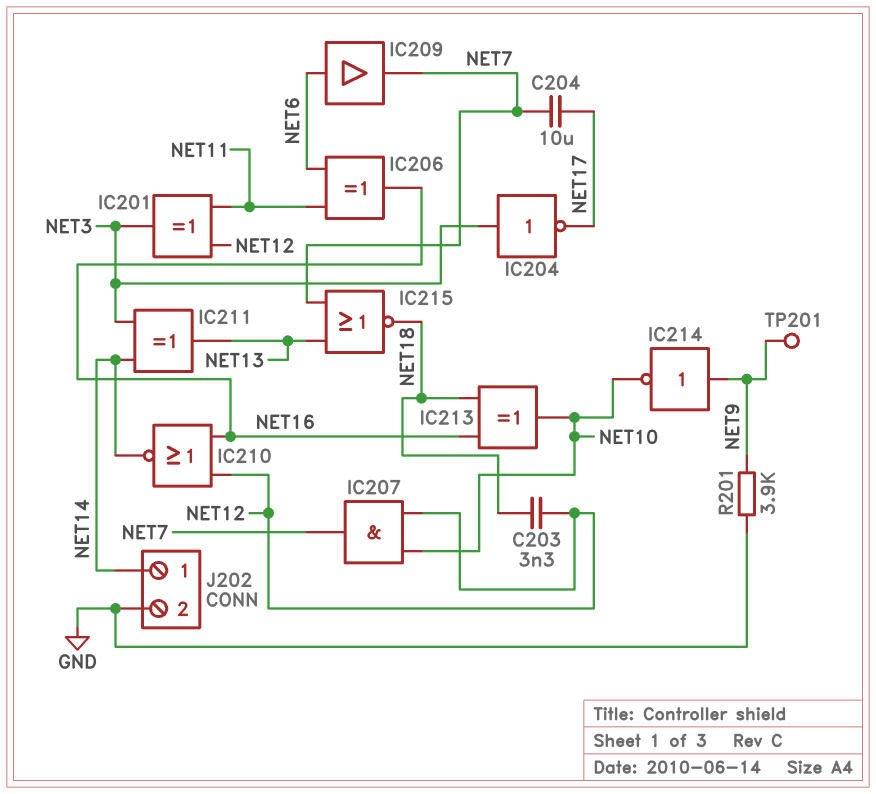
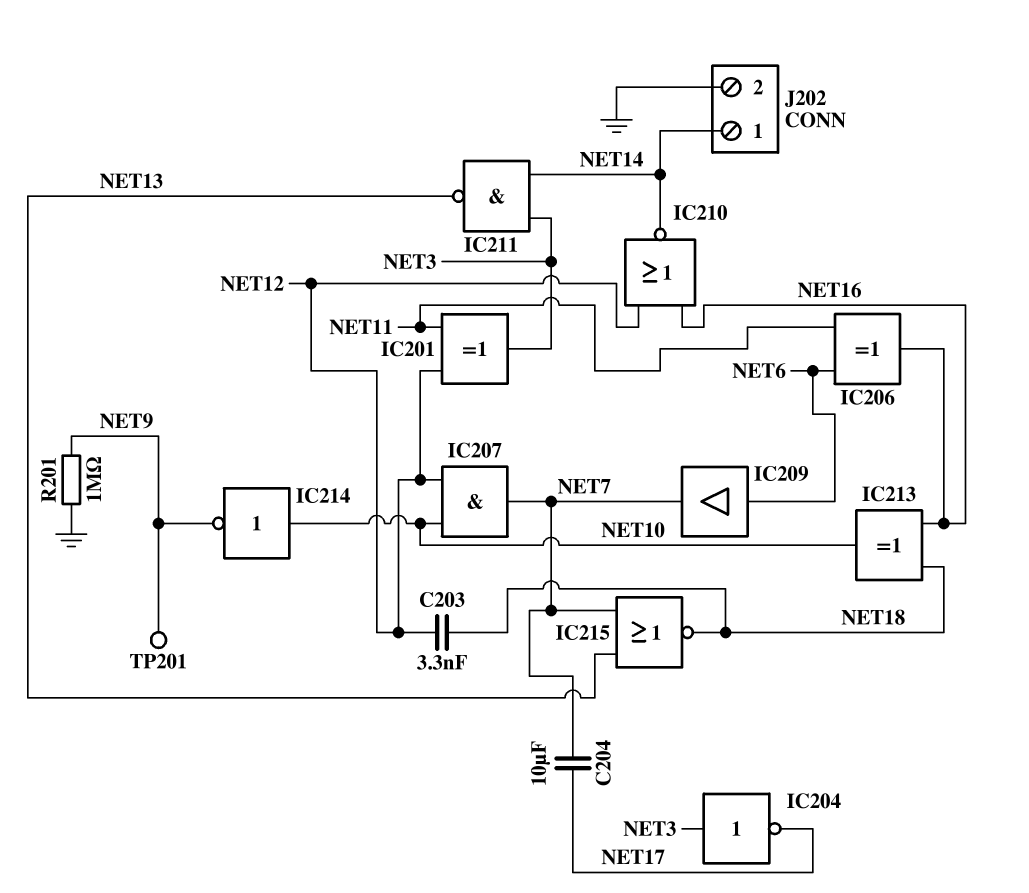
IC211: XOR (in NET3, in NET14, out NET13) -> NAND (in NET3, in NET14, out NET13)
IC214: NOT (in NET9, out NET10) -> NOT (in NET10, out NET9)
R201: 3.9k (GND, NET9) -> 1M (GND, NET9)

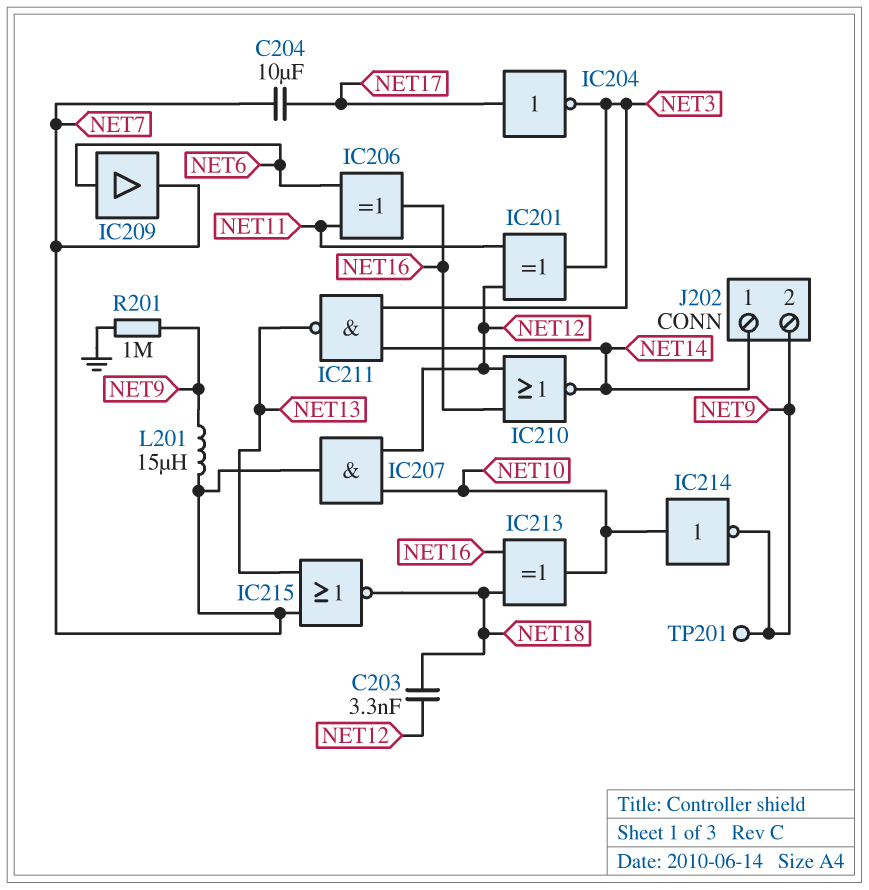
IC204: NOT (in NET3, out NET17) -> NOT (in NET17, out NET3)
J202 pin 2: GND -> NET9
L201: none -> 15uH (NET7, NET9)

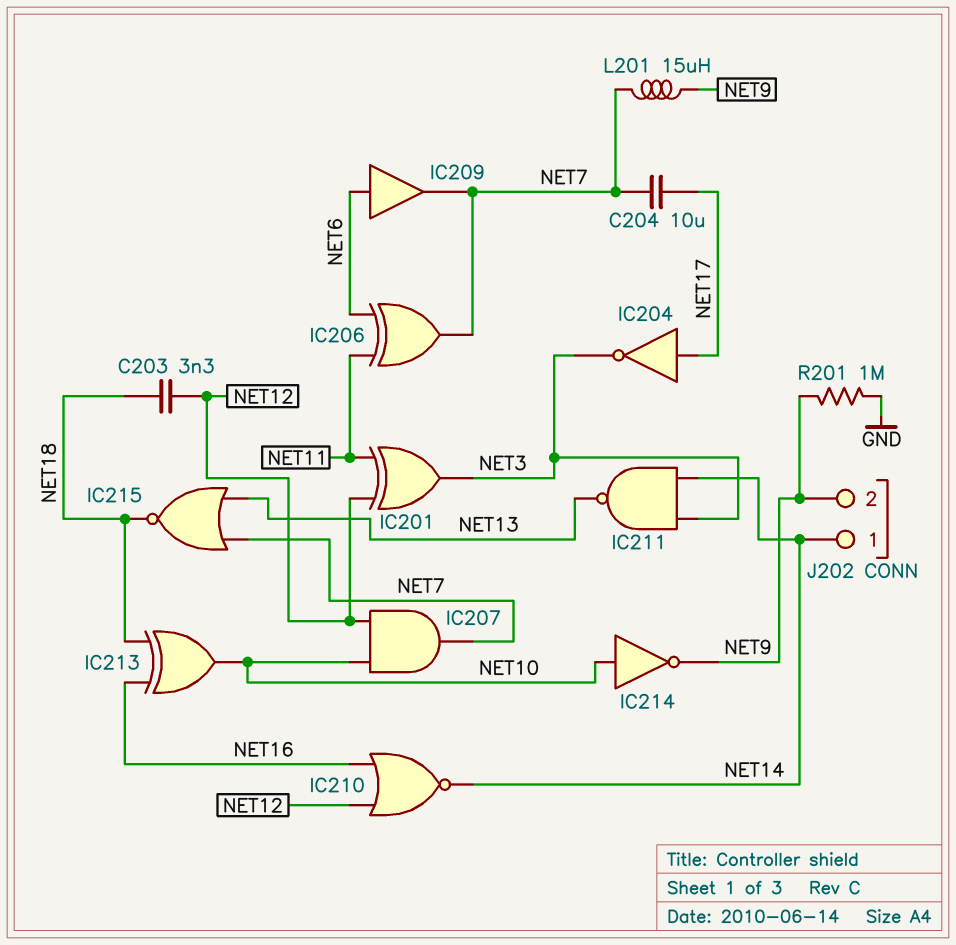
IC206: XOR (in NET6, in NET11, out NET16) -> XOR (in NET6, in NET11, out NET7)
TP201: test point (NET9) -> none

